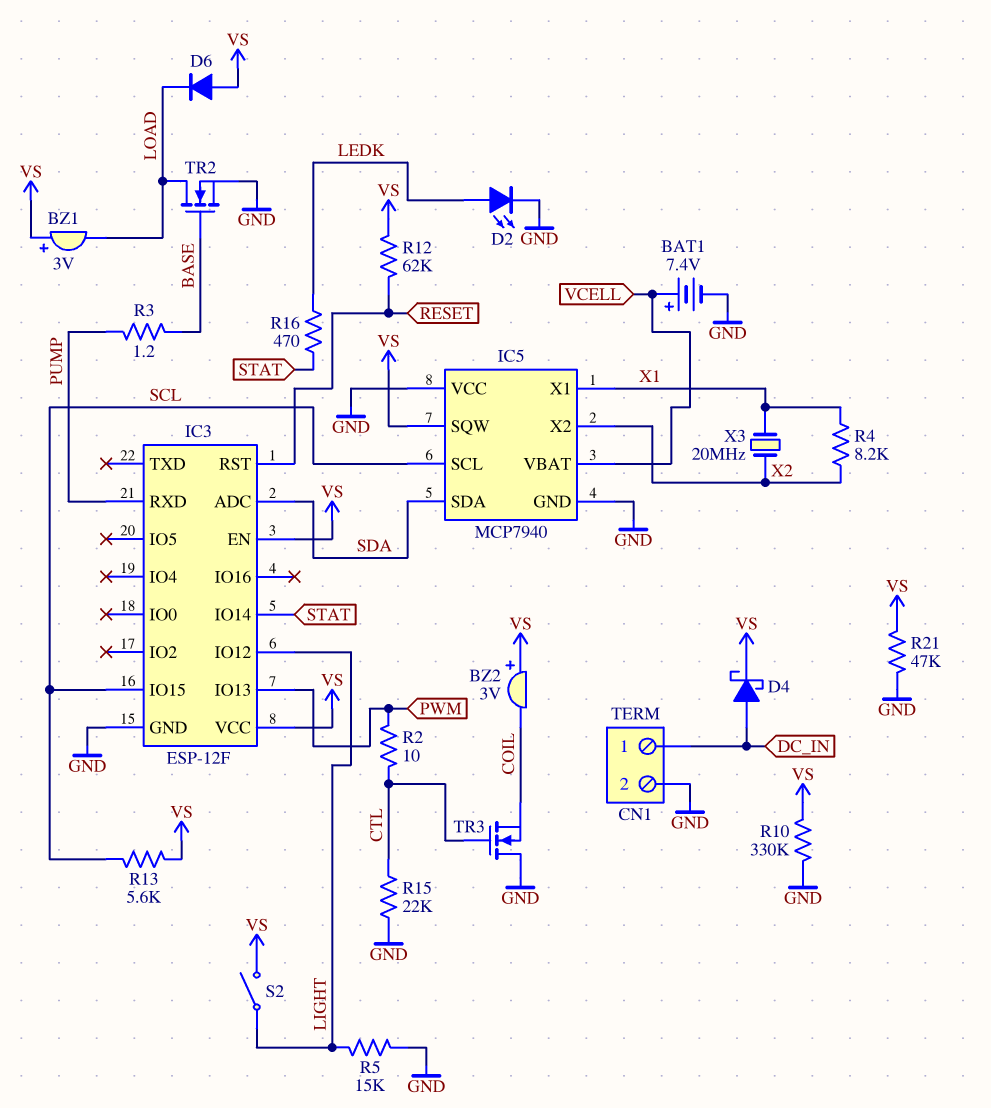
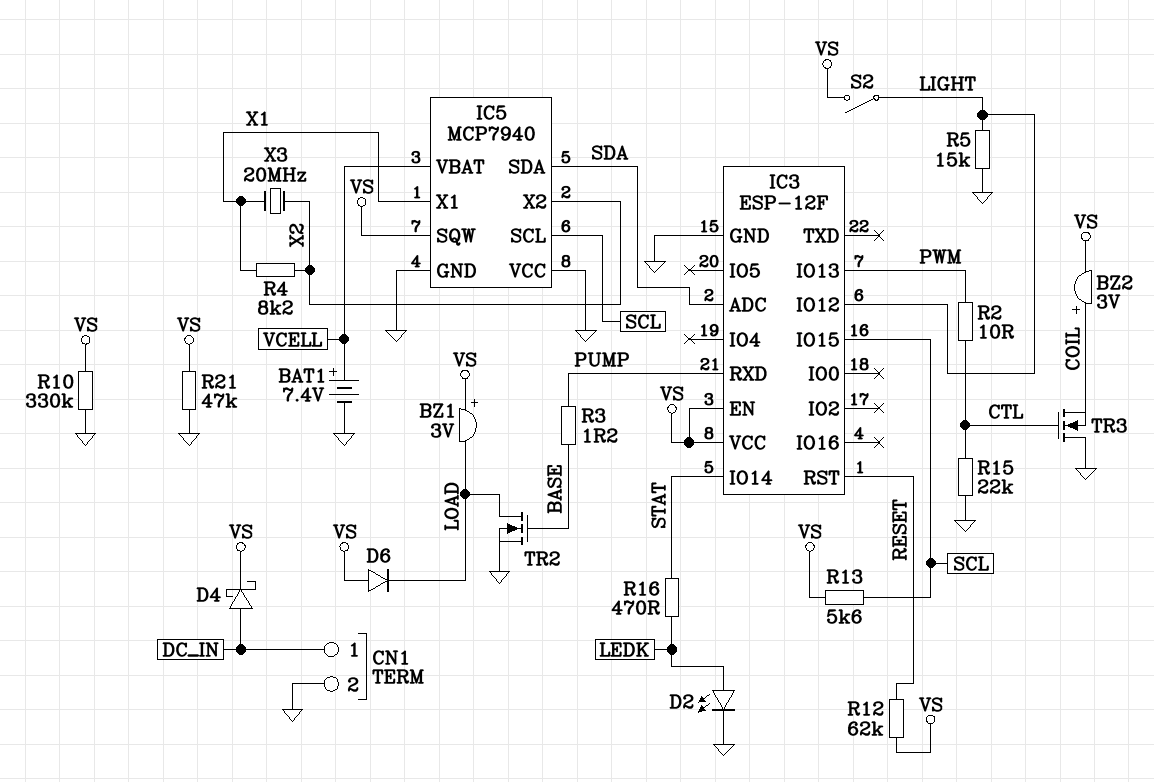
BZ2: buzzer 3V (plus VS, minus COIL) -> buzzer 3V (plus COIL, minus VS)

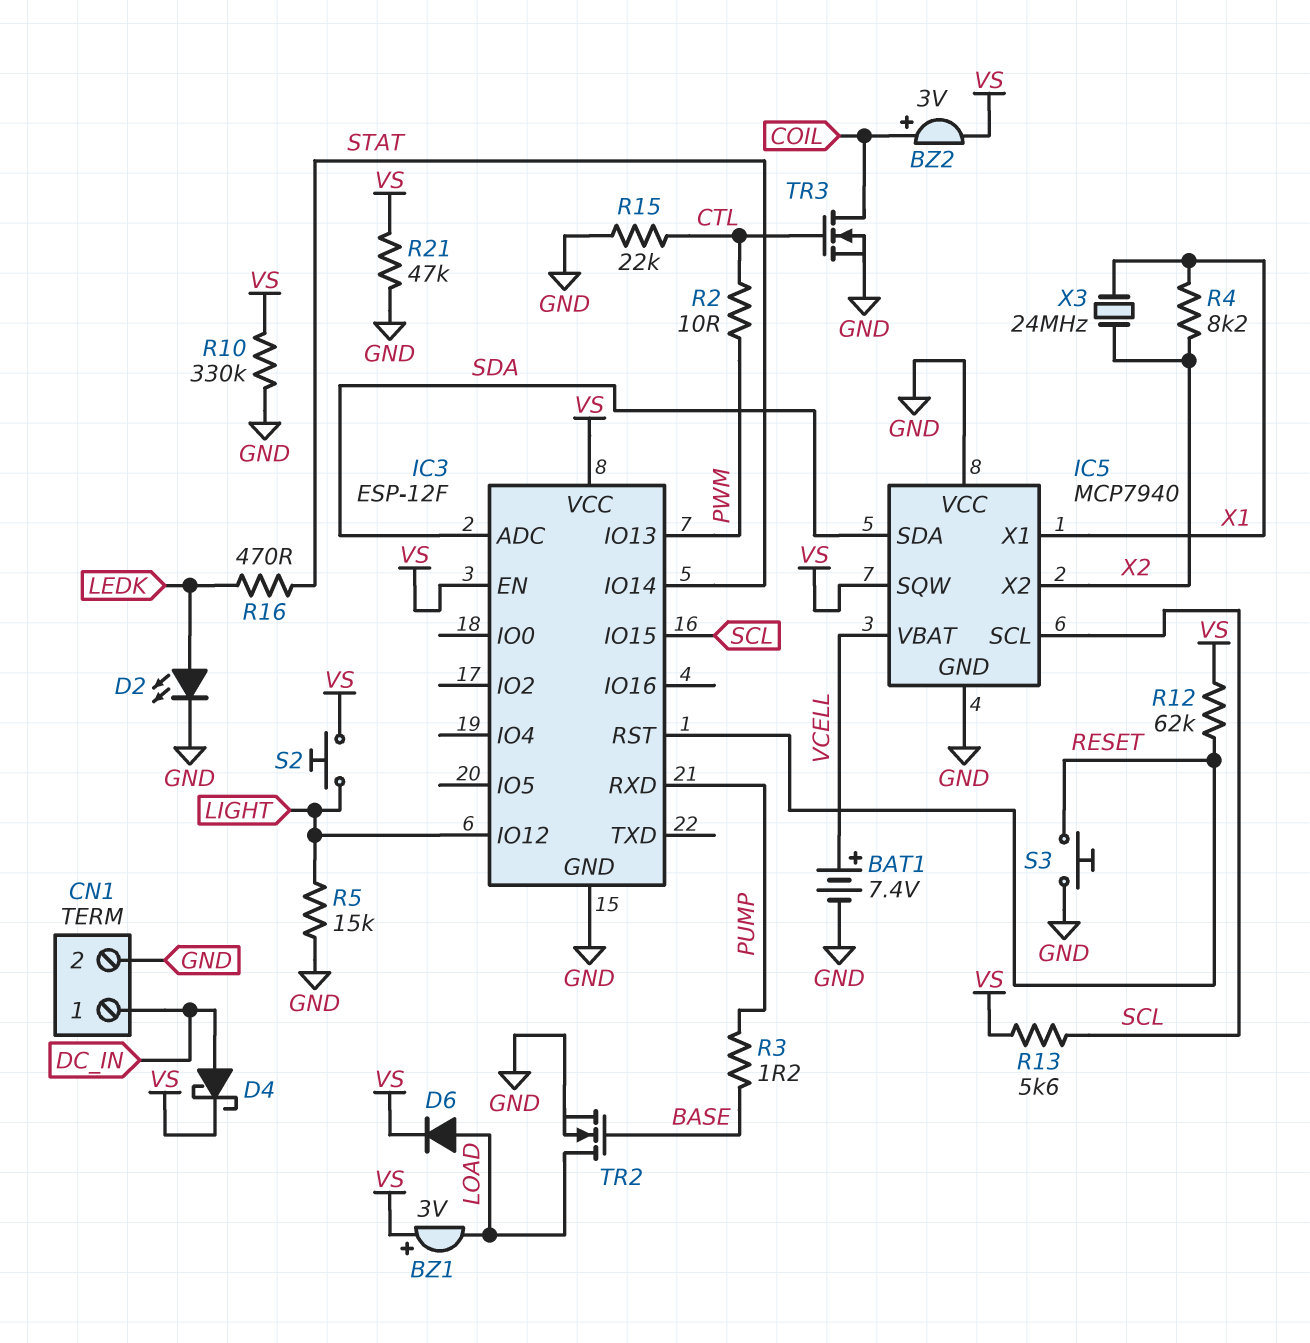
D6: diode (A VS, K LOAD) -> diode (A LOAD, K VS)
S2: switch (LIGHT, VS) -> button (LIGHT, VS)
S3: none -> button (GND, RESET)
TR3: NMOS (G CTL, D GND, S COIL) -> NMOS (G CTL, D COIL, S GND)
X3: 20MHz (X1, X2) -> 24MHz (X1, X2)

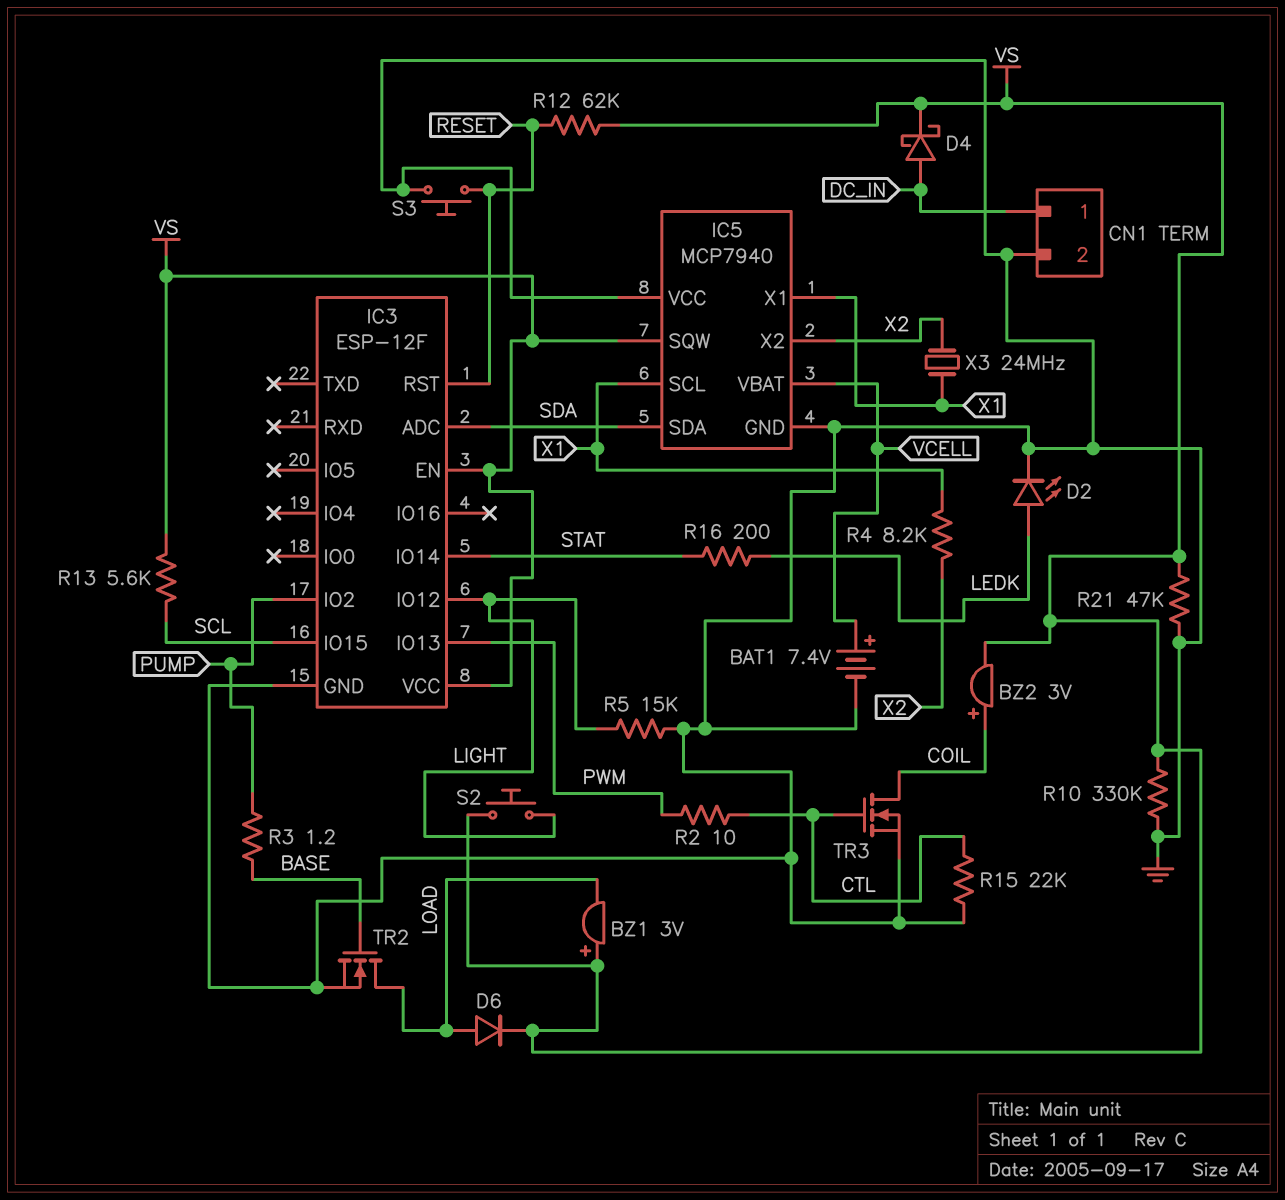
IC3 pin IO2: none -> PUMP
IC3 pin RXD: PUMP -> none
IC5 pin SCL: SCL -> X1
R16: 470 (LEDK, STAT) -> 200 (LEDK, STAT)

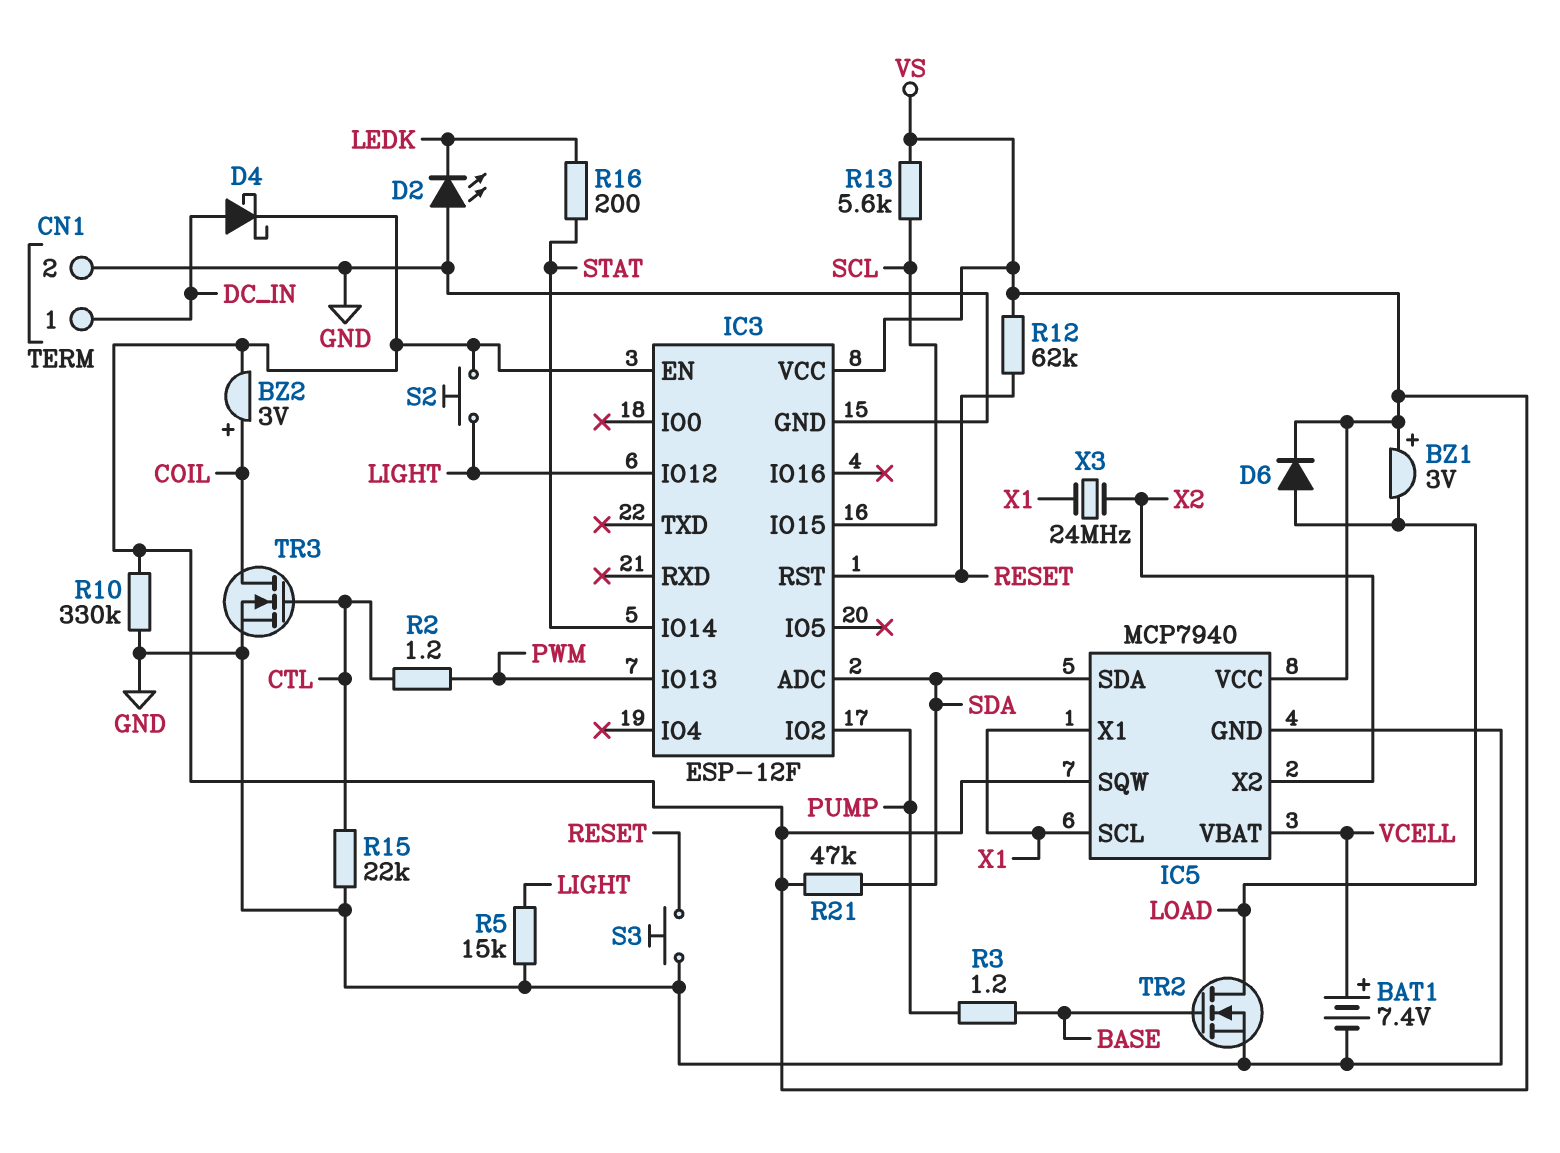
D2: LED (A LEDK, K GND) -> LED (A GND, K LEDK)
IC5 pin VCC: GND -> VS
R2: 10 (CTL, PWM) -> 1.2 (CTL, PWM)
R4: 8.2k (X1, X2) -> none
R21: 47k (GND, VS) -> 47k (SDA, VS)

